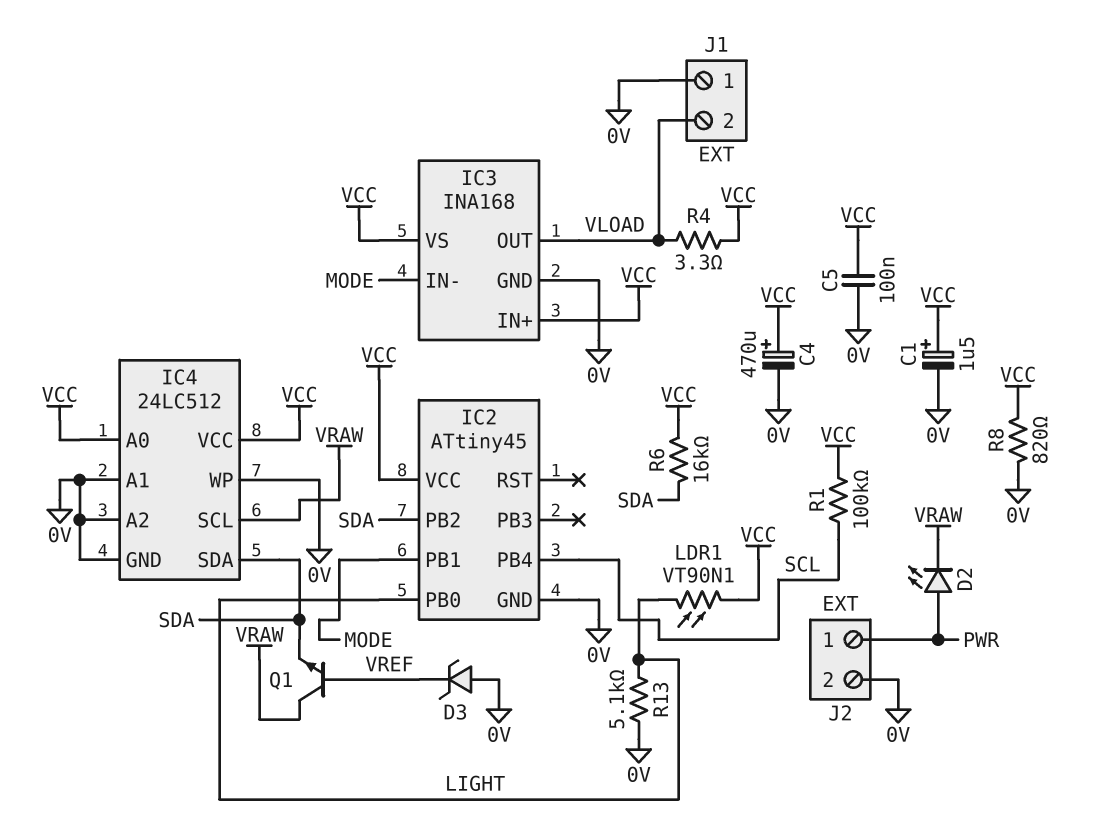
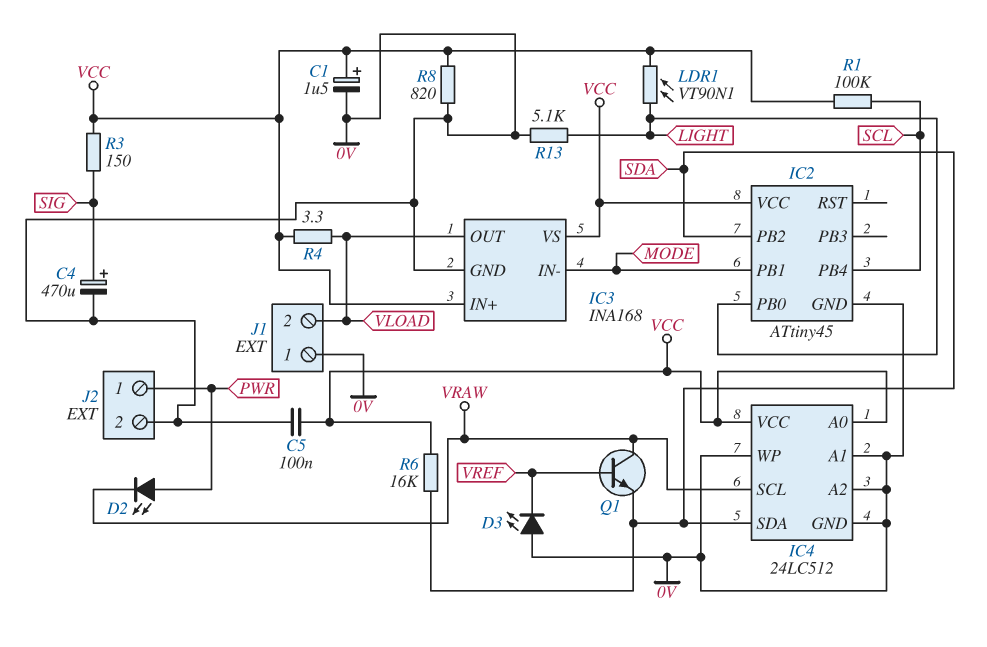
C4: 470uF (plus VCC, minus 0V) -> 470uF (plus SIG, minus 0V)
D3: zener (A 0V, K VREF) -> LED (A 0V, K VREF)
R3: none -> 150 (SIG, VCC)

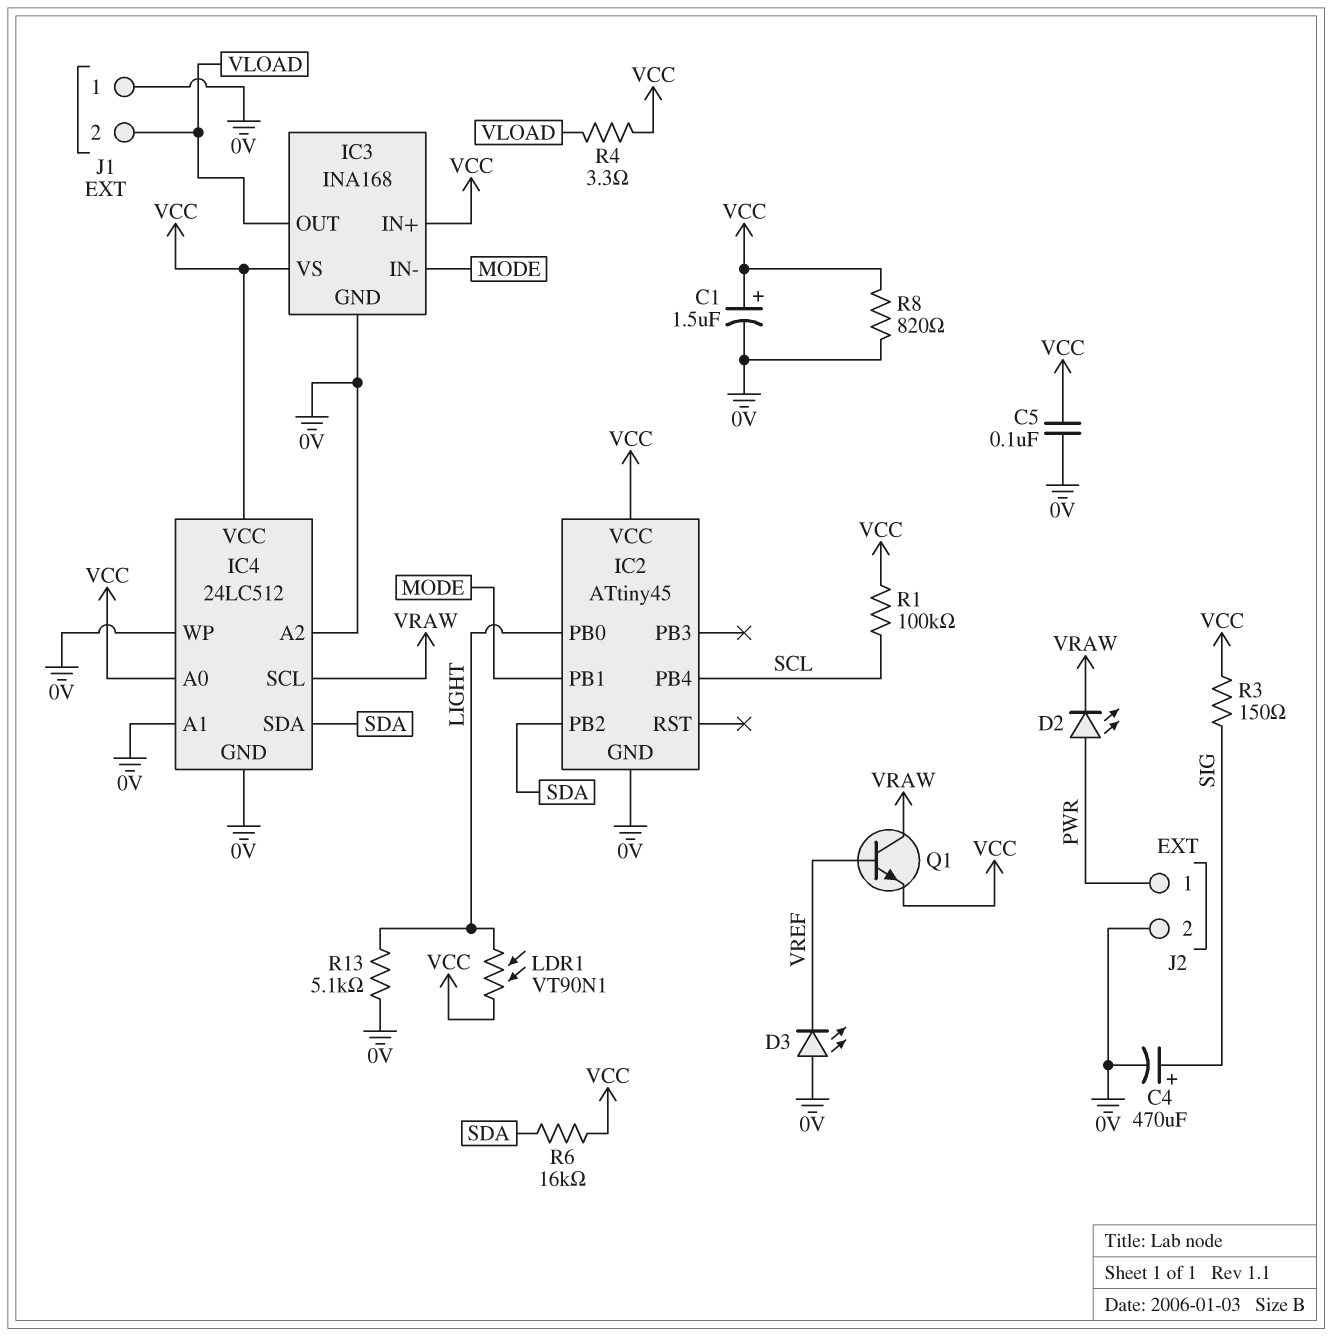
Q1: NPN (B VREF, C VRAW, E SDA) -> NPN (B VREF, C VRAW, E VCC)

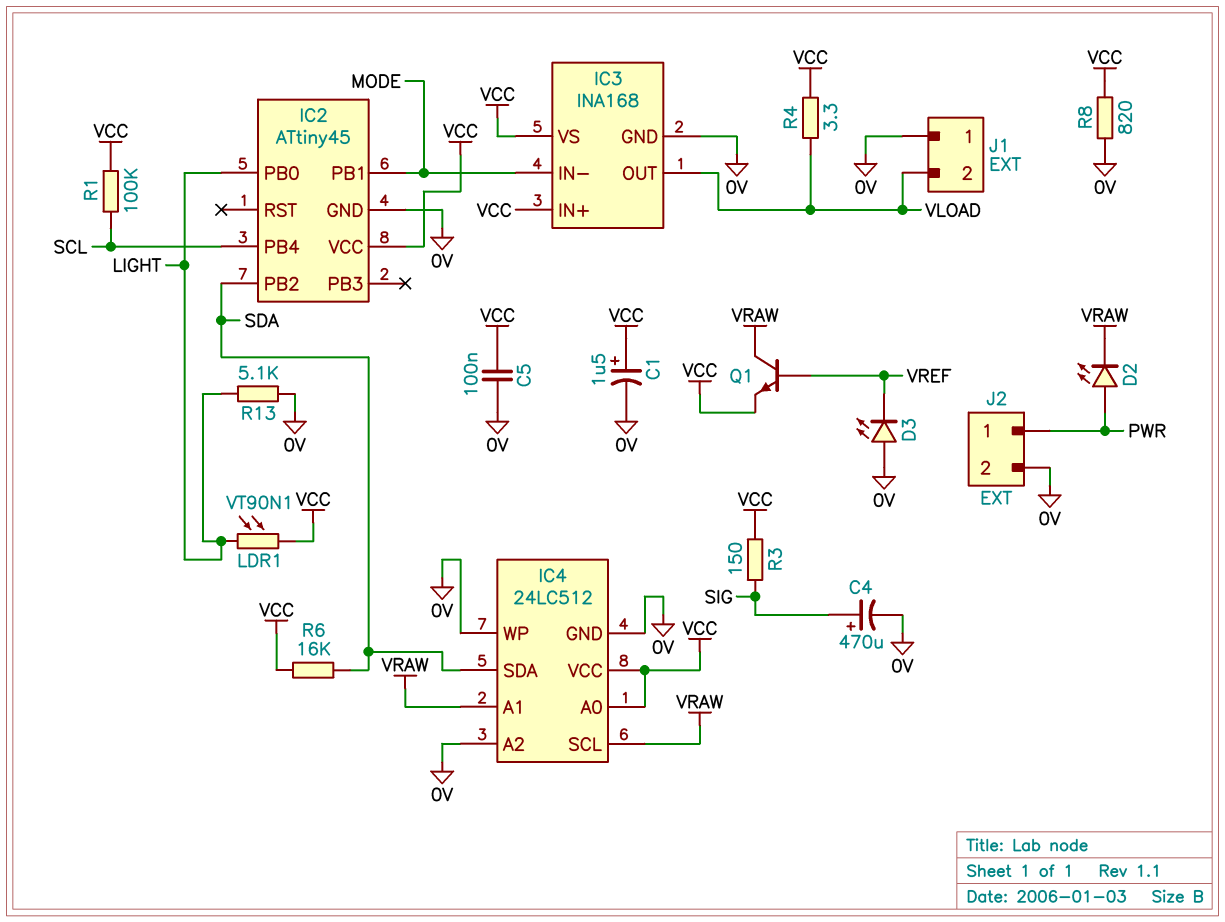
IC4 pin A1: 0V -> VRAW

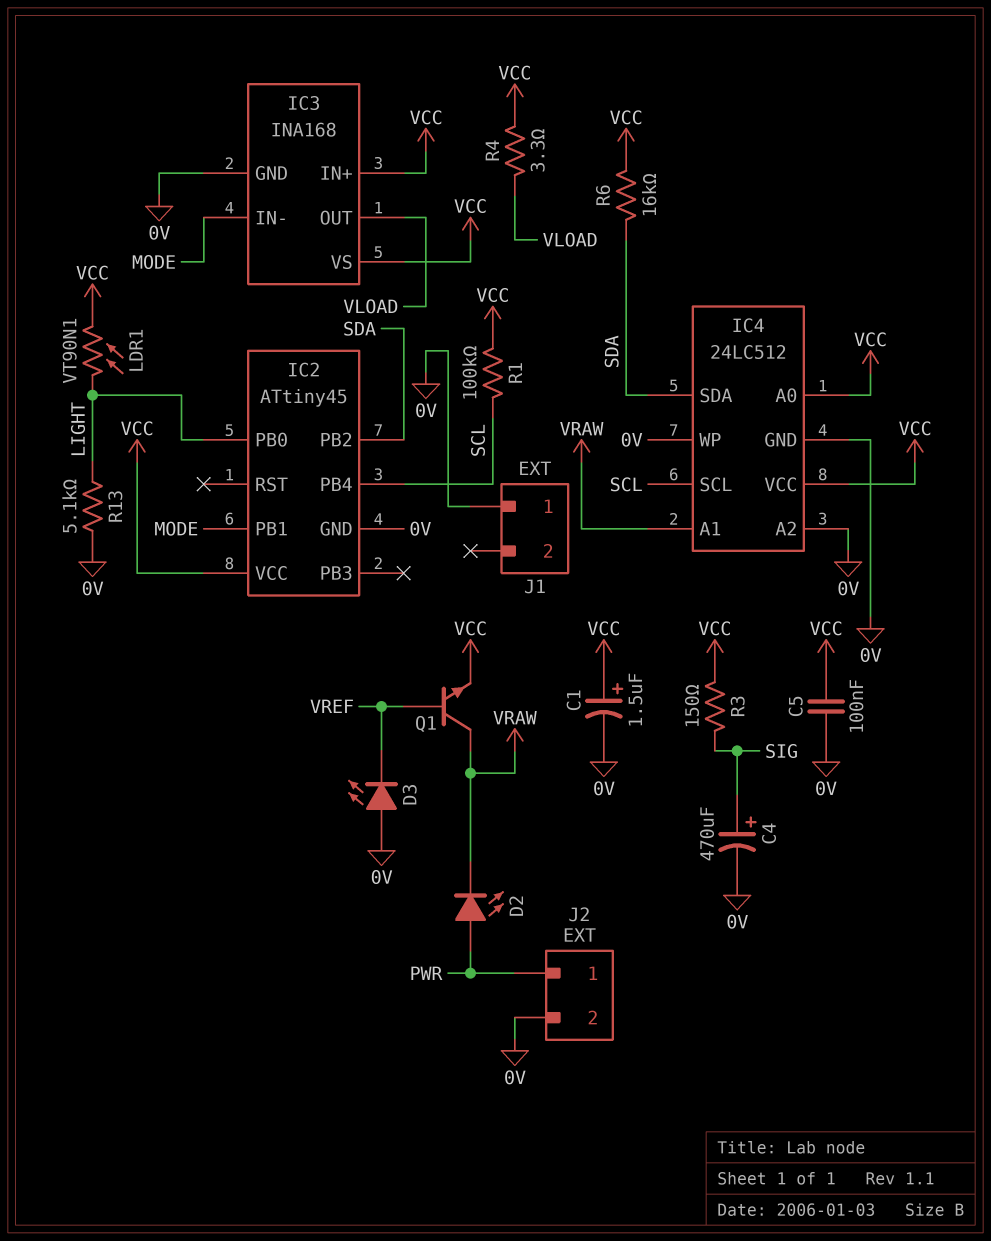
IC4 pin SCL: VRAW -> SCL
J1 pin 2: VLOAD -> none
R8: 820 (0V, VCC) -> none

